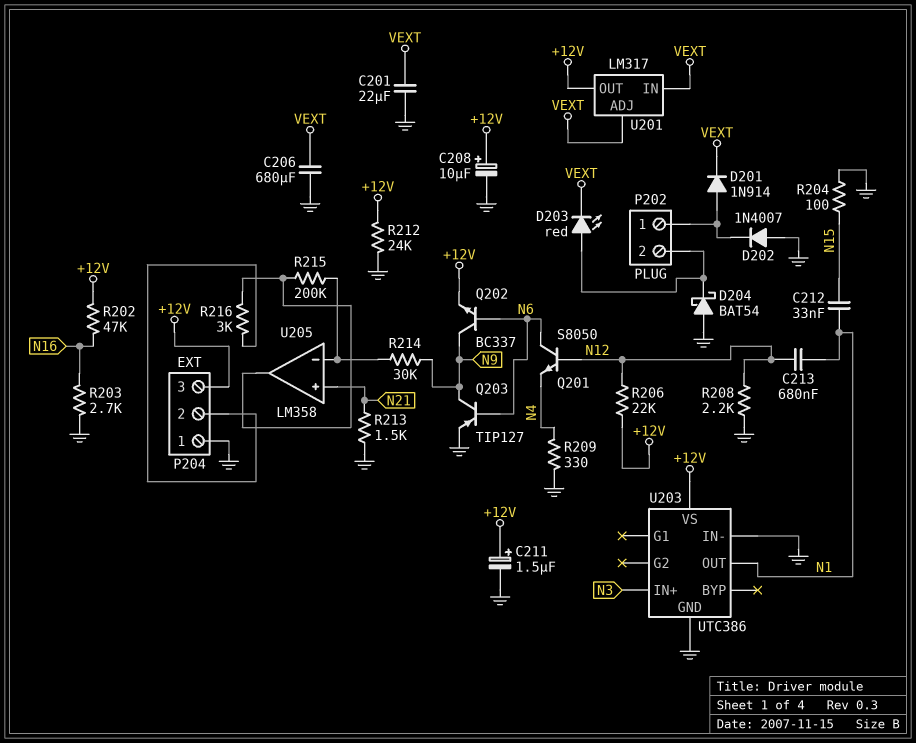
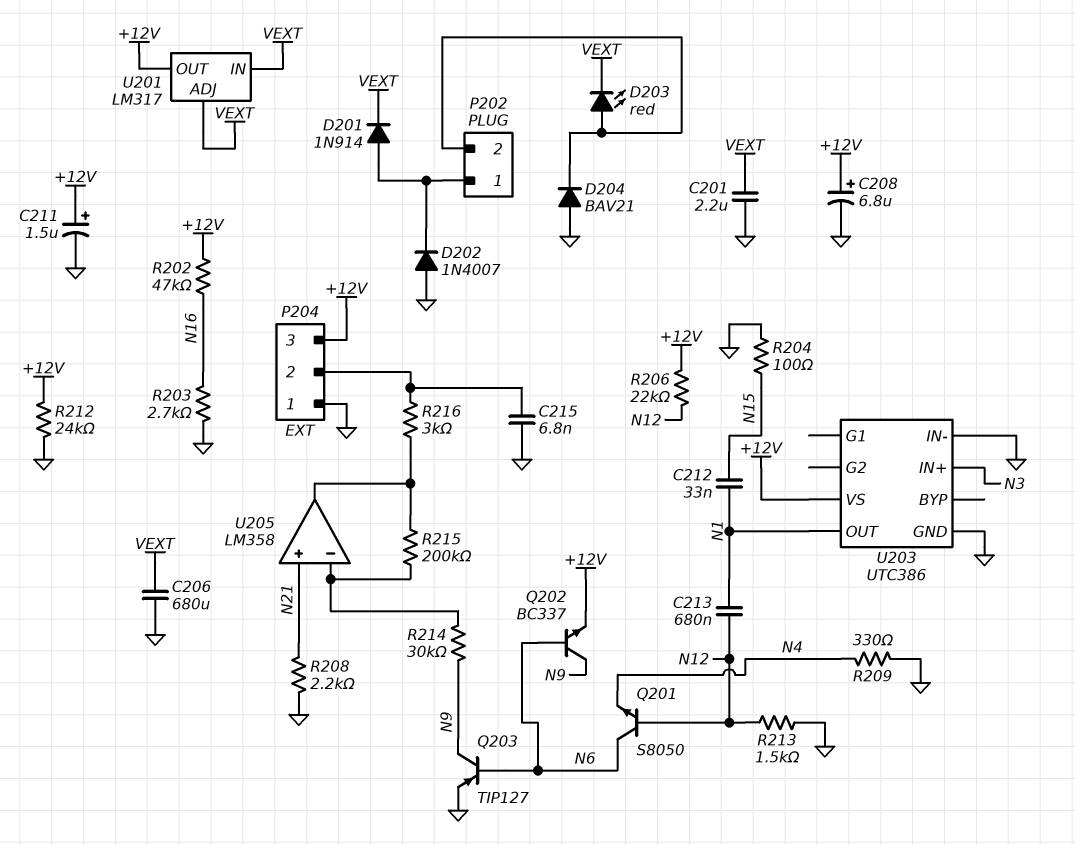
C201: 22uF (GND, VEXT) -> 2.2uF (GND, VEXT)
C208: 10uF (plus +12V, minus GND) -> 6.8uF (plus +12V, minus GND)
C215: none -> 6.8nF (GND, P204/2)
D204: schottky BAT54 (A GND, K P202/2) -> diode BAV21 (A GND, K P202/2)
R208: 2.2k (GND, N12) -> 2.2k (GND, N21)
R213: 1.5k (GND, N21) -> 1.5k (GND, N12)

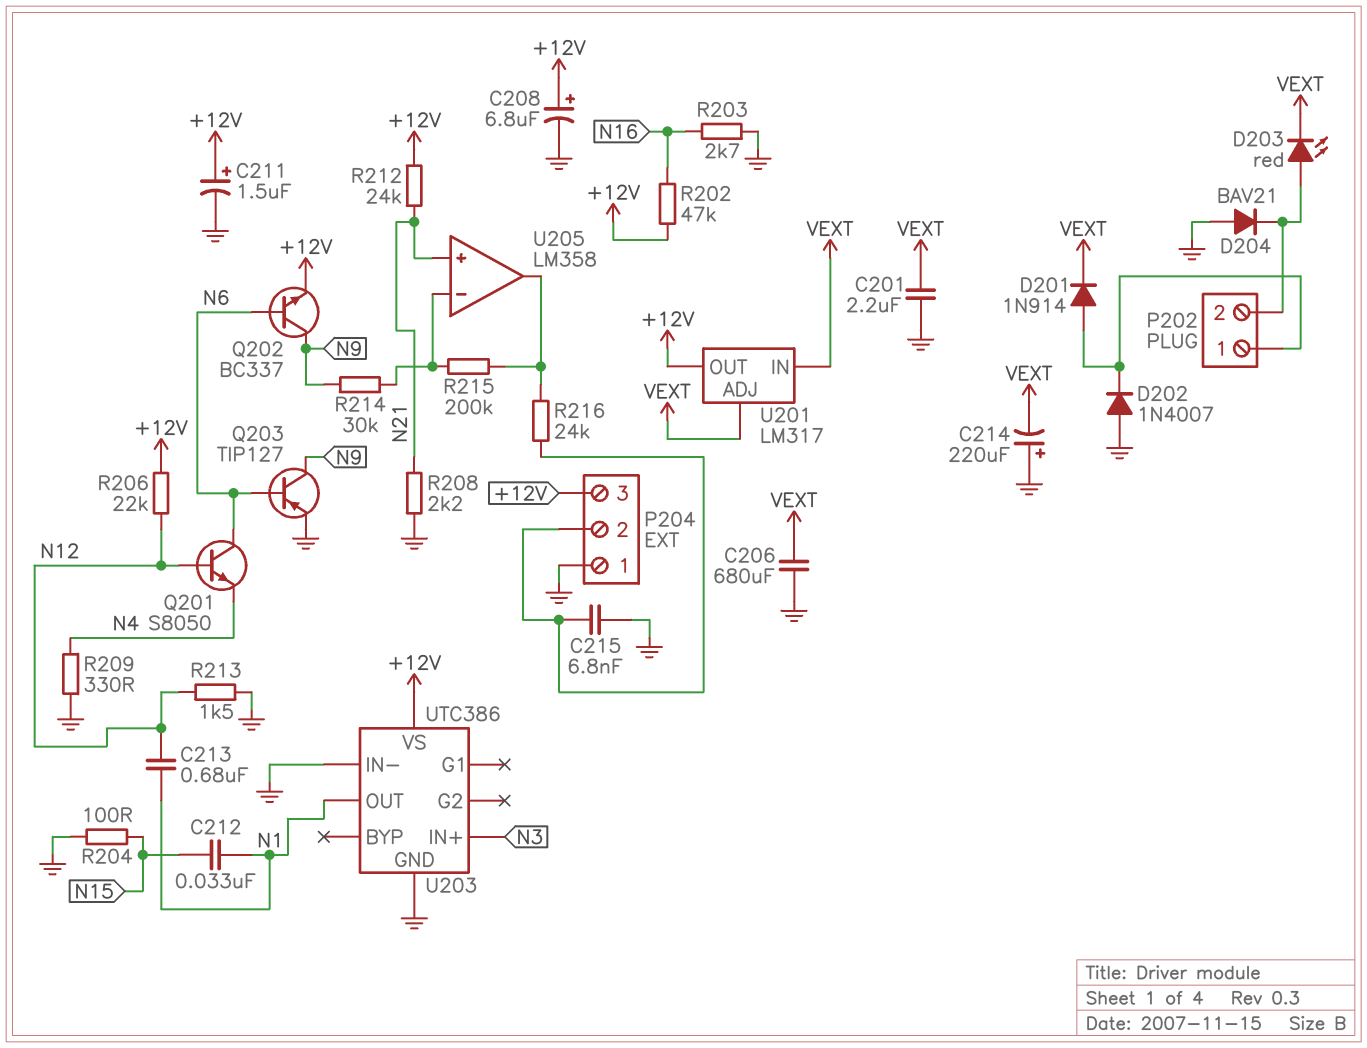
C214: none -> 220uF (plus GND, minus VEXT)
R212: 24k (+12V, GND) -> 24k (+12V, N21)
R216: 3k (P204/2, U205/out) -> 24k (P204/2, U205/out)

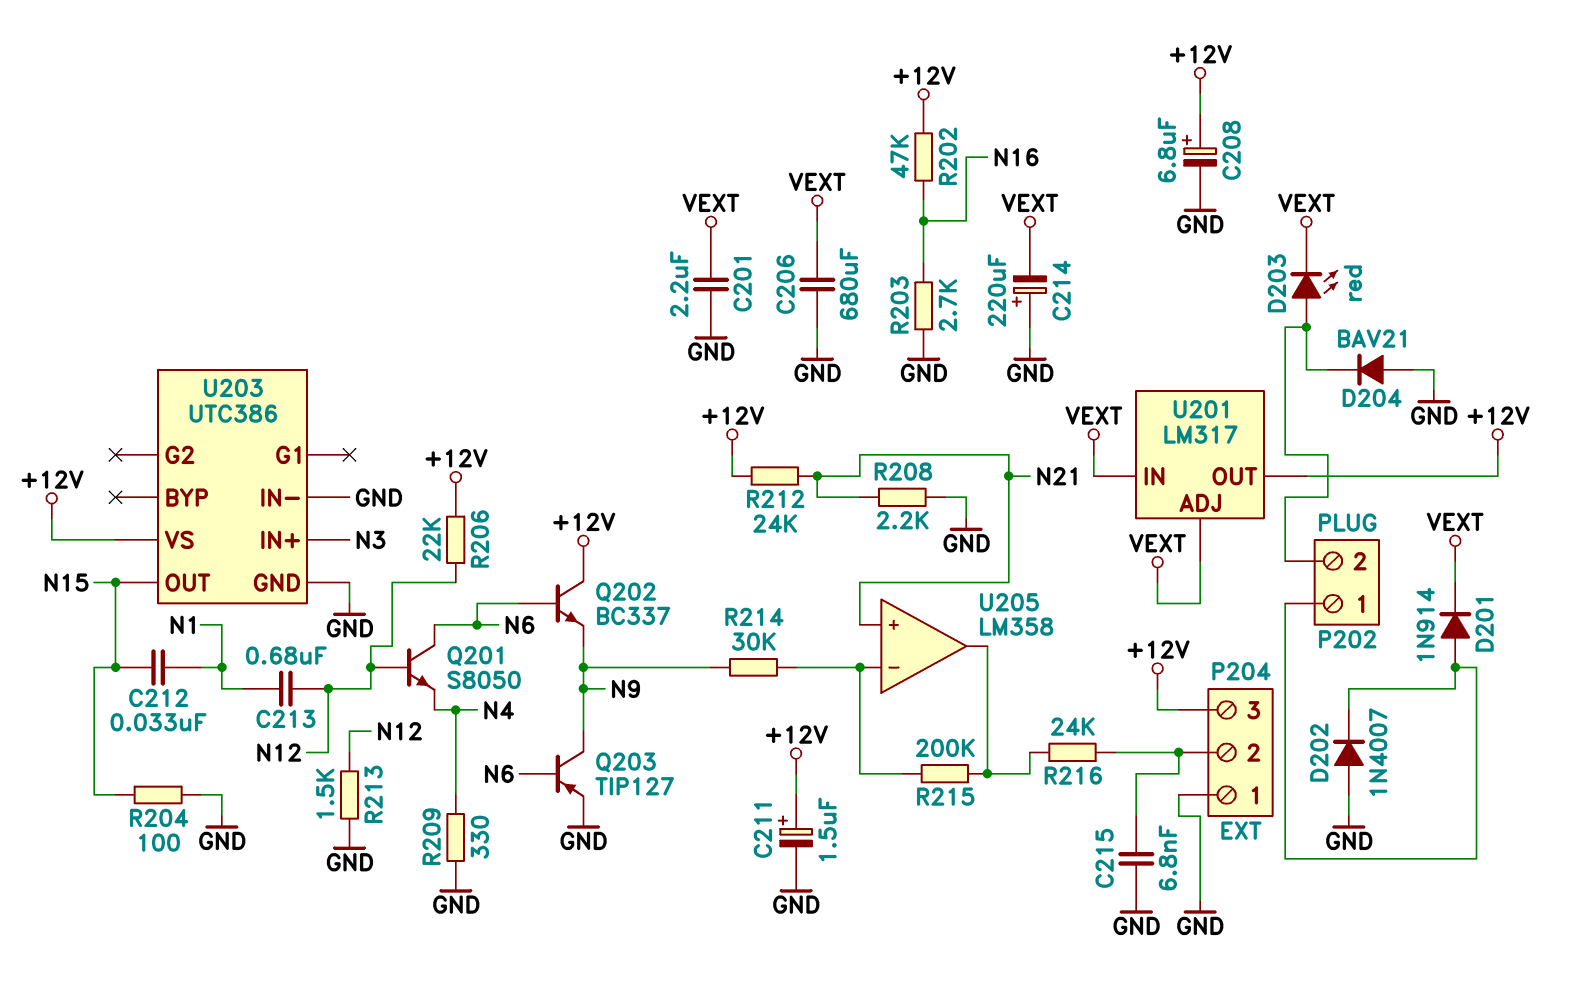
Q202: NPN BC337 (B N6, C N9, E +12V) -> NPN BC337 (B N6, C +12V, E N9)
U203 pin OUT: N1 -> N15

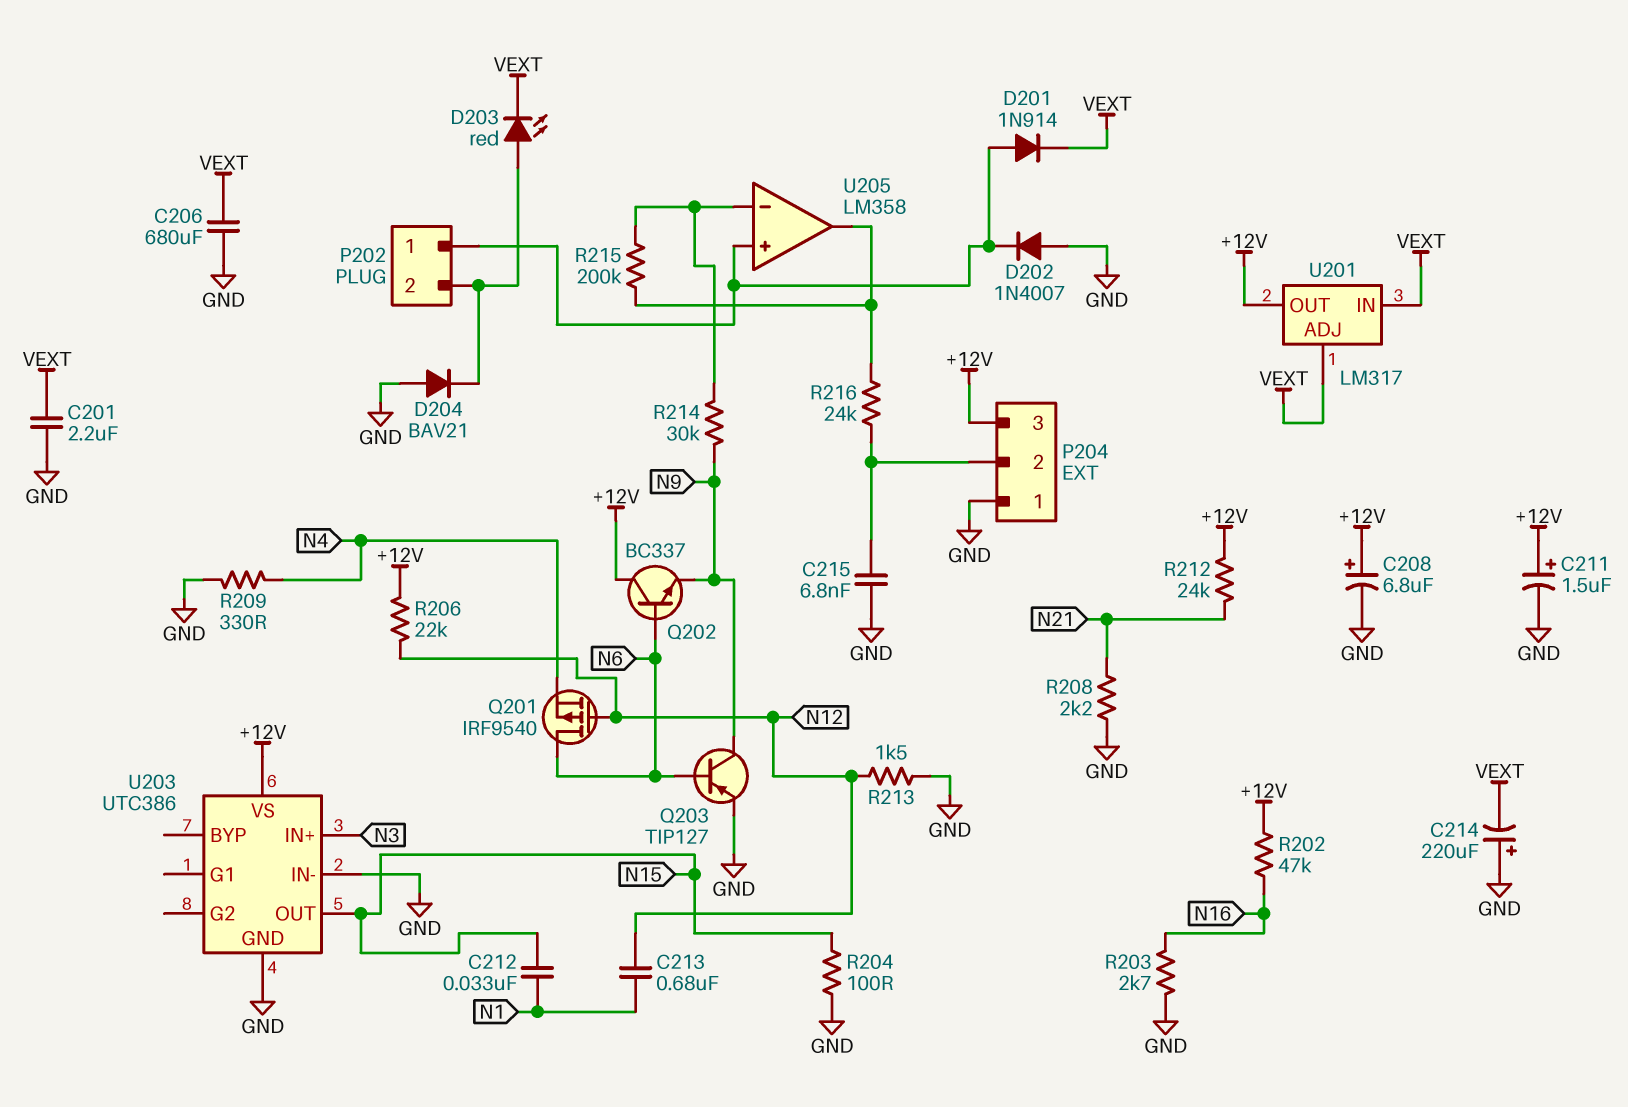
Q201: NPN S8050 (B N12, C N6, E N4) -> PMOS IRF9540 (G N12, D N6, S N4)
U205 pin in+: N21 -> P202/1

